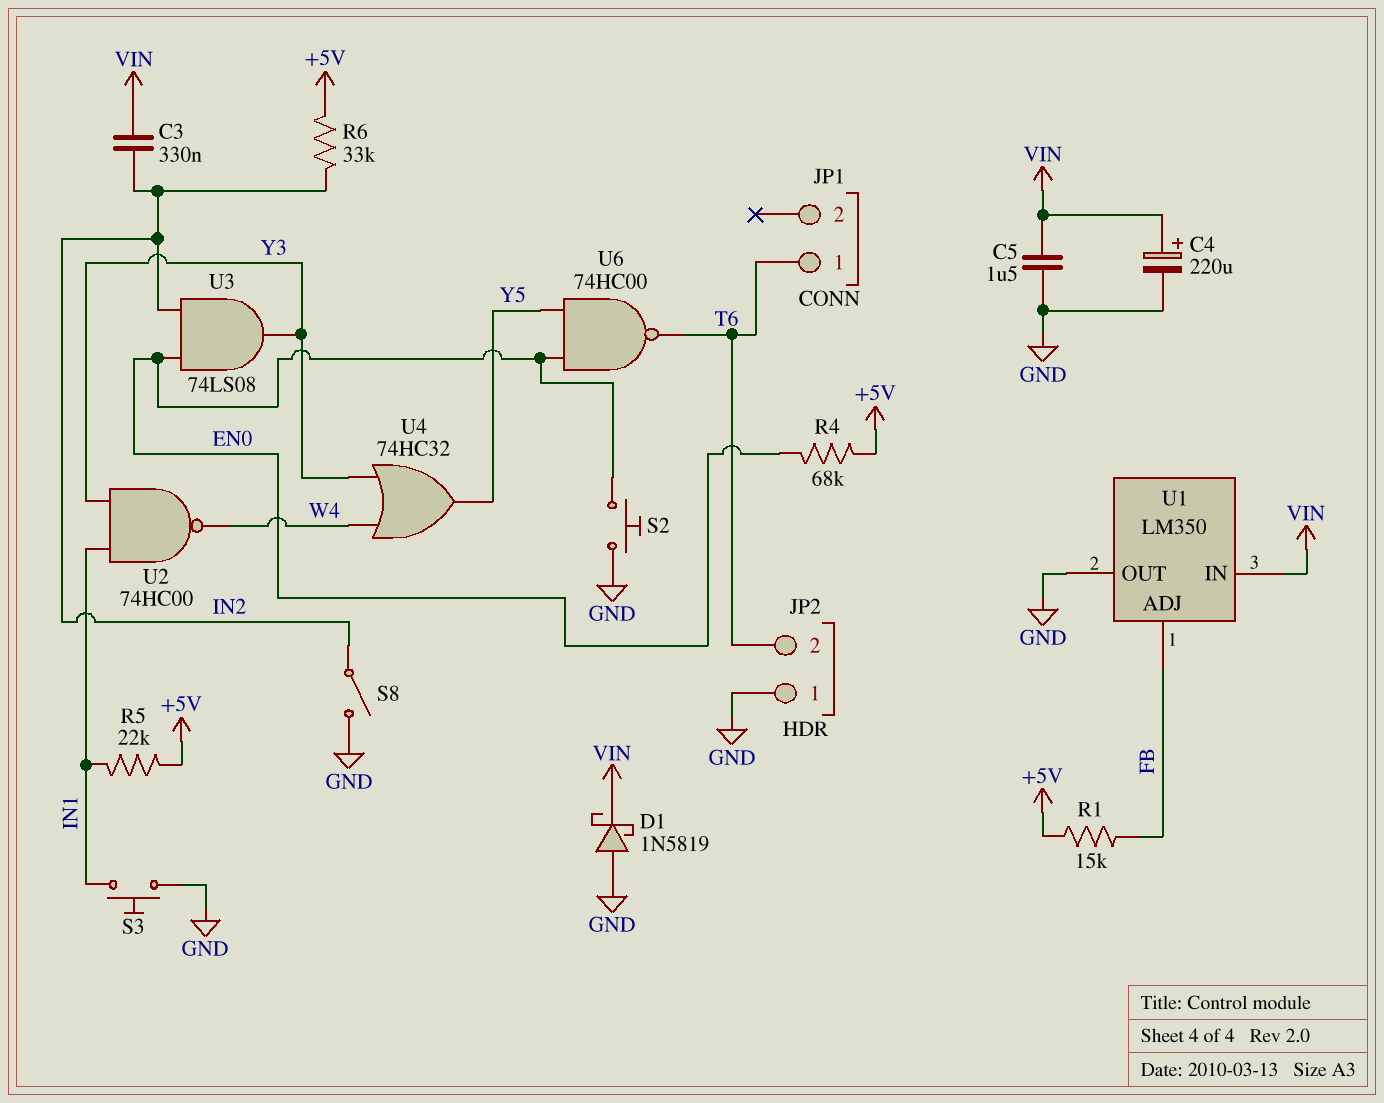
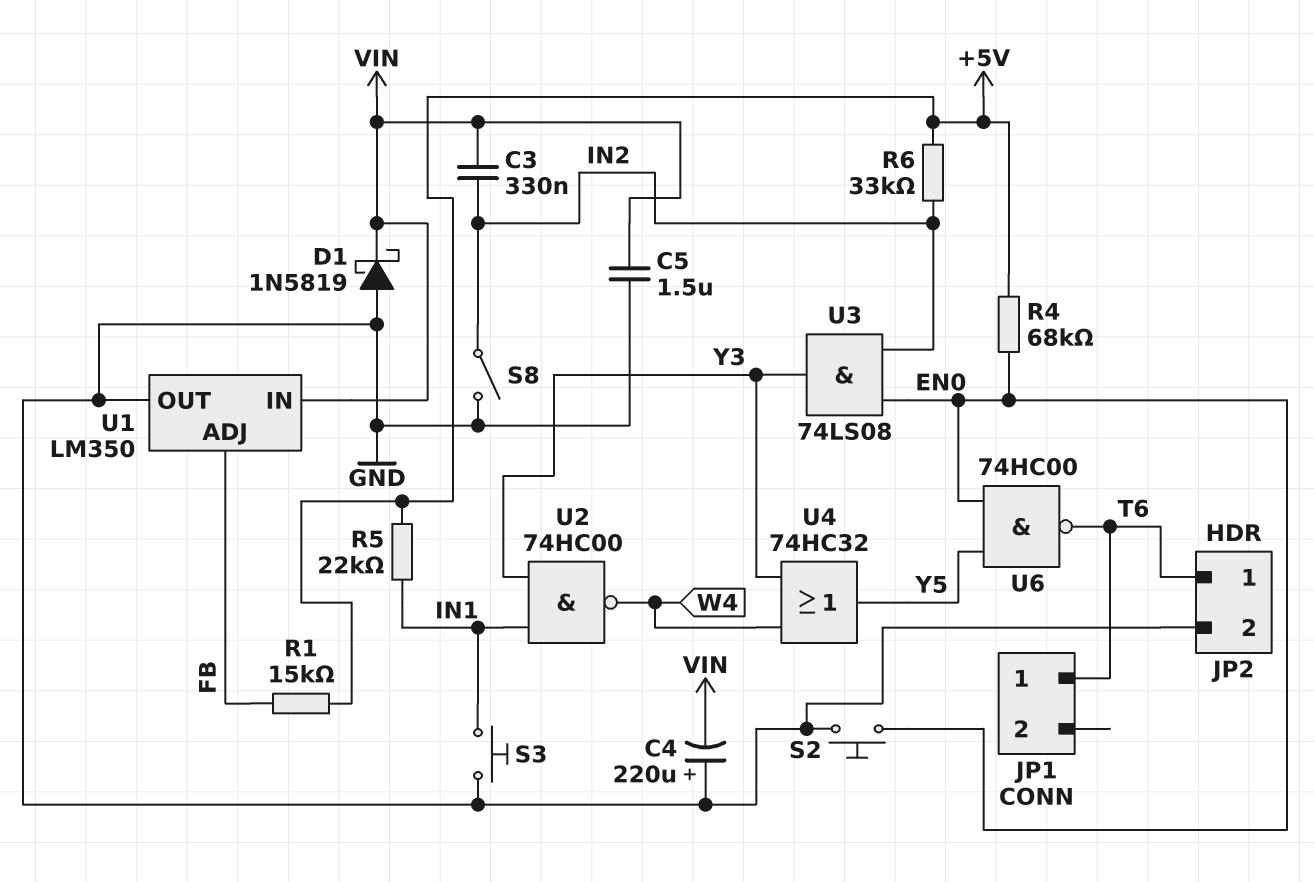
C4: 220uF (plus VIN, minus GND) -> 220uF (plus GND, minus VIN)
JP2 pin 1: GND -> T6
JP2 pin 2: T6 -> GND

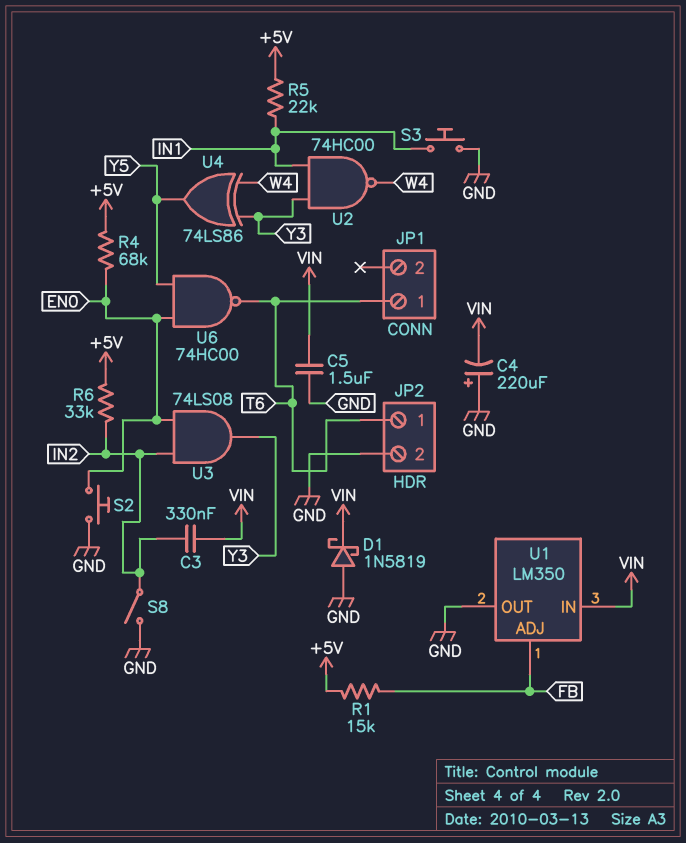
U4: OR 74HC32 (in W4, in Y3, out Y5) -> XOR 74LS86 (in W4, in Y3, out Y5)

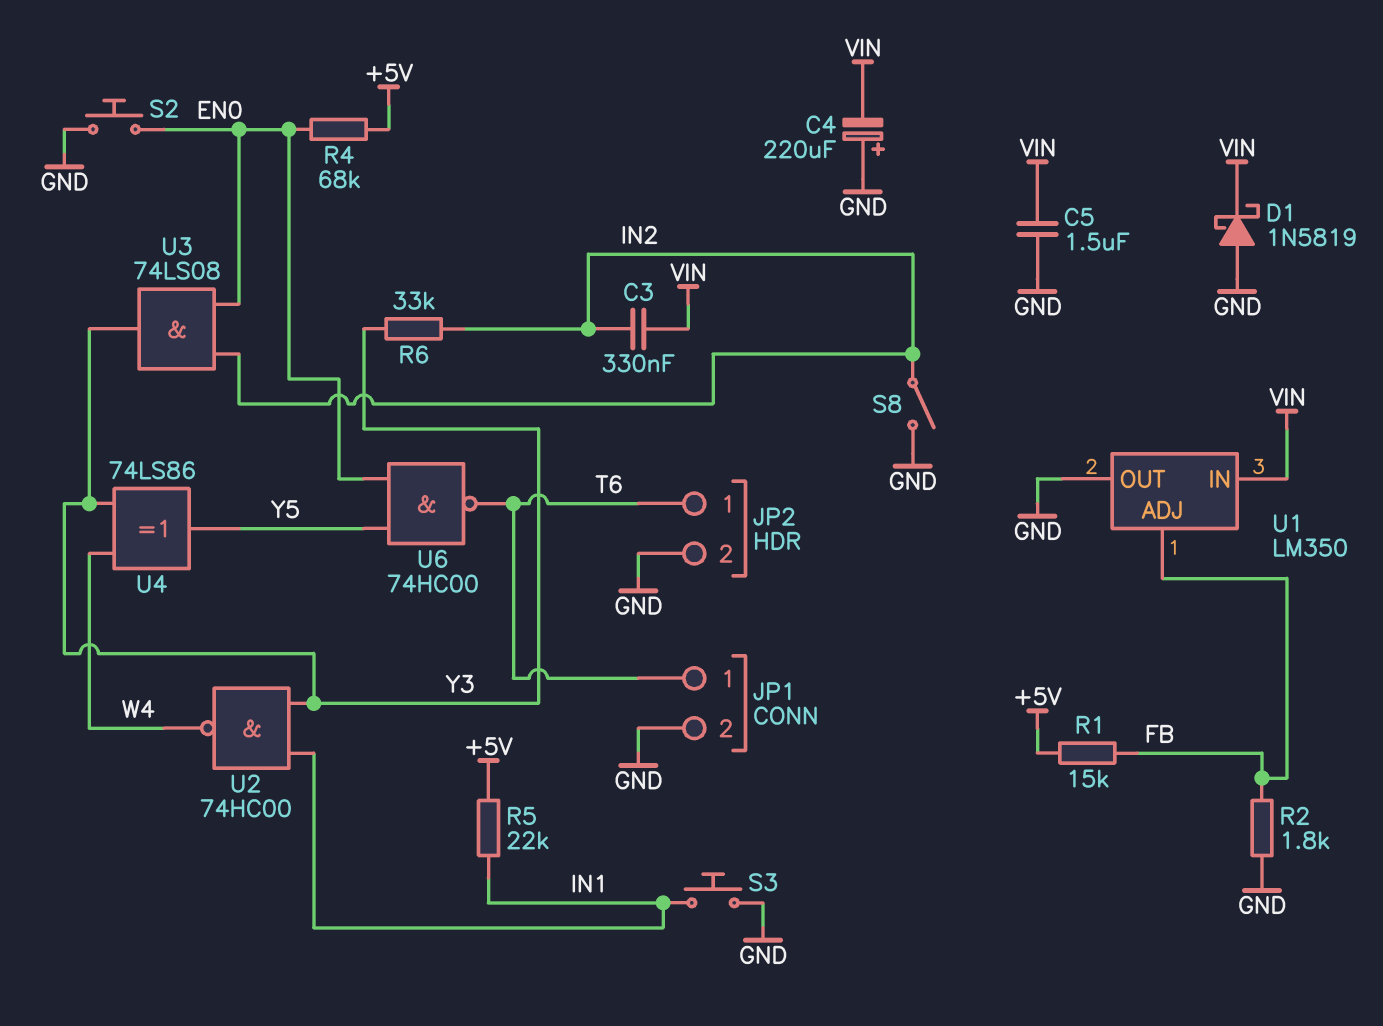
JP1 pin 2: none -> GND
R2: none -> 1.8k (FB, GND)
R6: 33k (+5V, IN2) -> 33k (IN2, Y3)

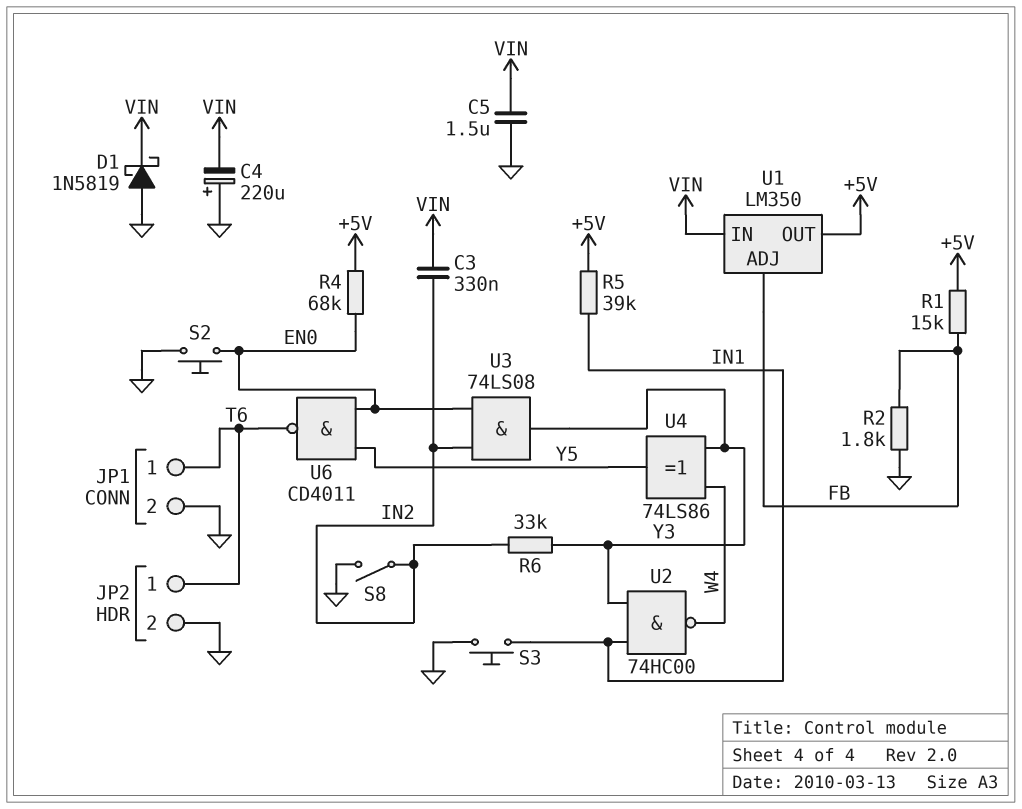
R5: 22k (+5V, IN1) -> 39k (+5V, IN1)
U1 pin OUT: GND -> +5V
U6: NAND 74HC00 (in EN0, in Y5, out T6) -> NAND CD4011 (in EN0, in Y5, out T6)

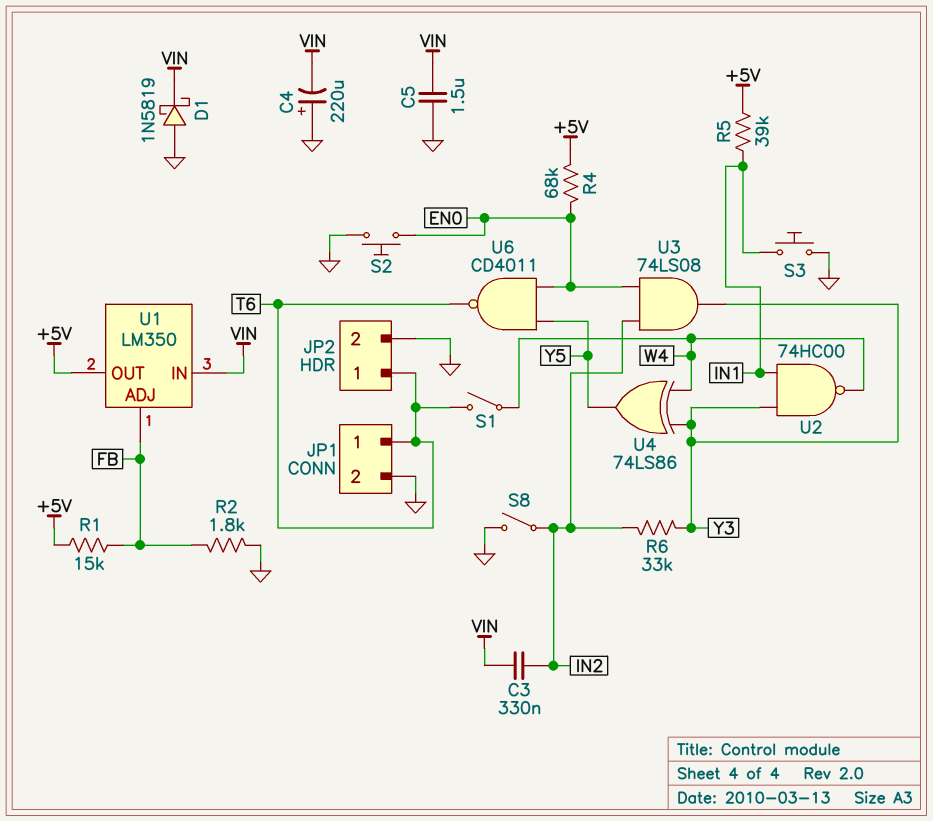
S1: none -> switch (T6, W4)

